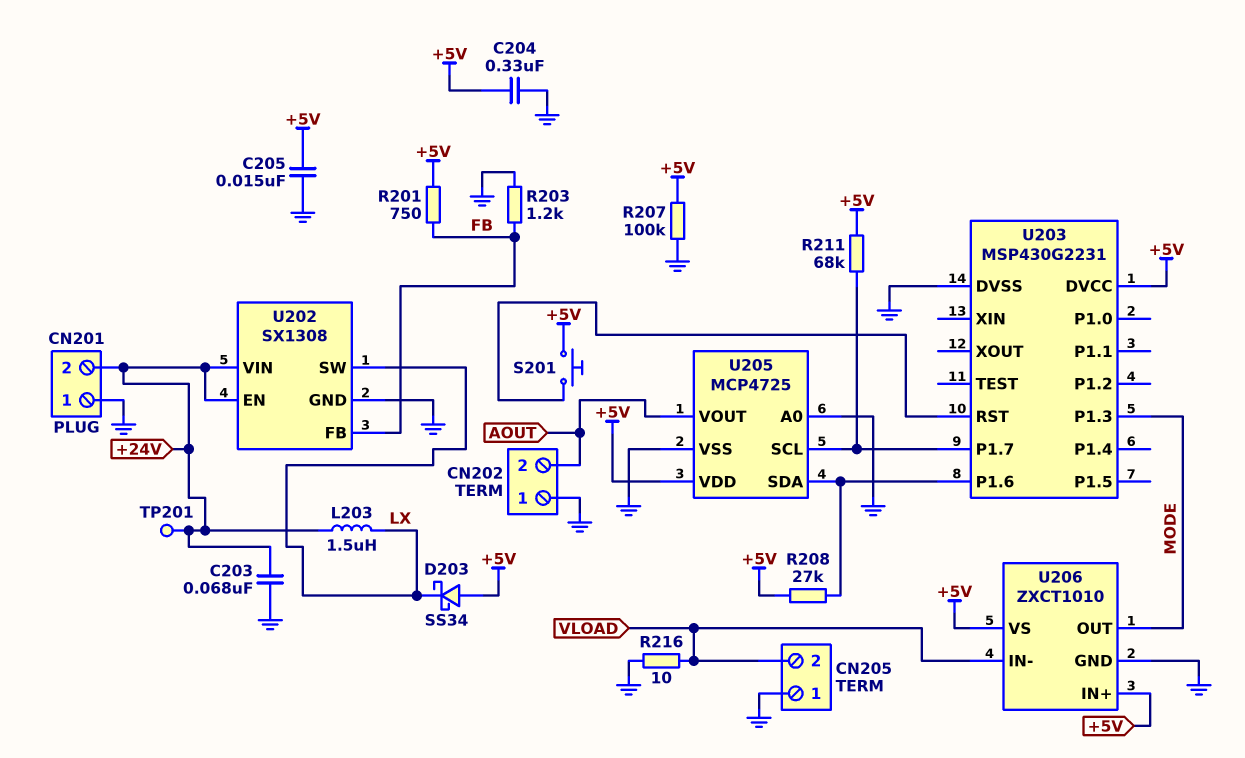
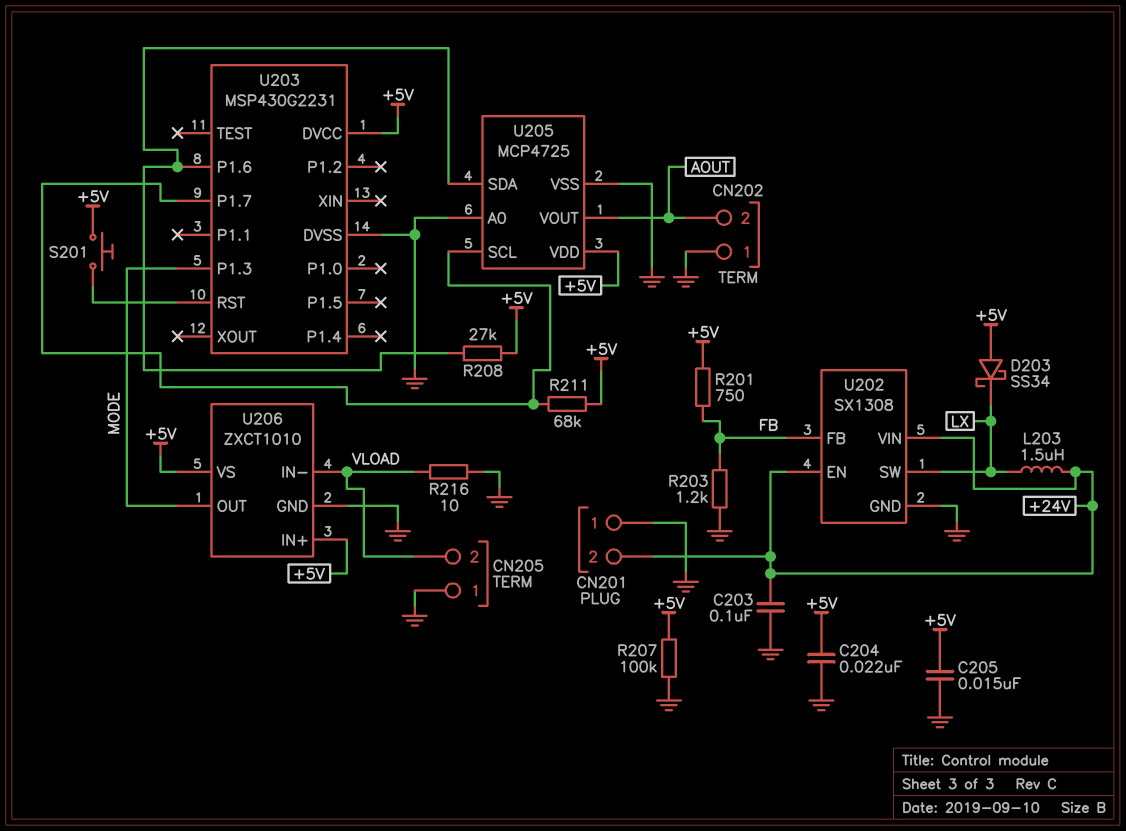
C203: 68nF (+24V, GND) -> 100nF (+24V, GND)
C204: 330nF (+5V, GND) -> 22nF (+5V, GND)
TP201: test point (+24V) -> none

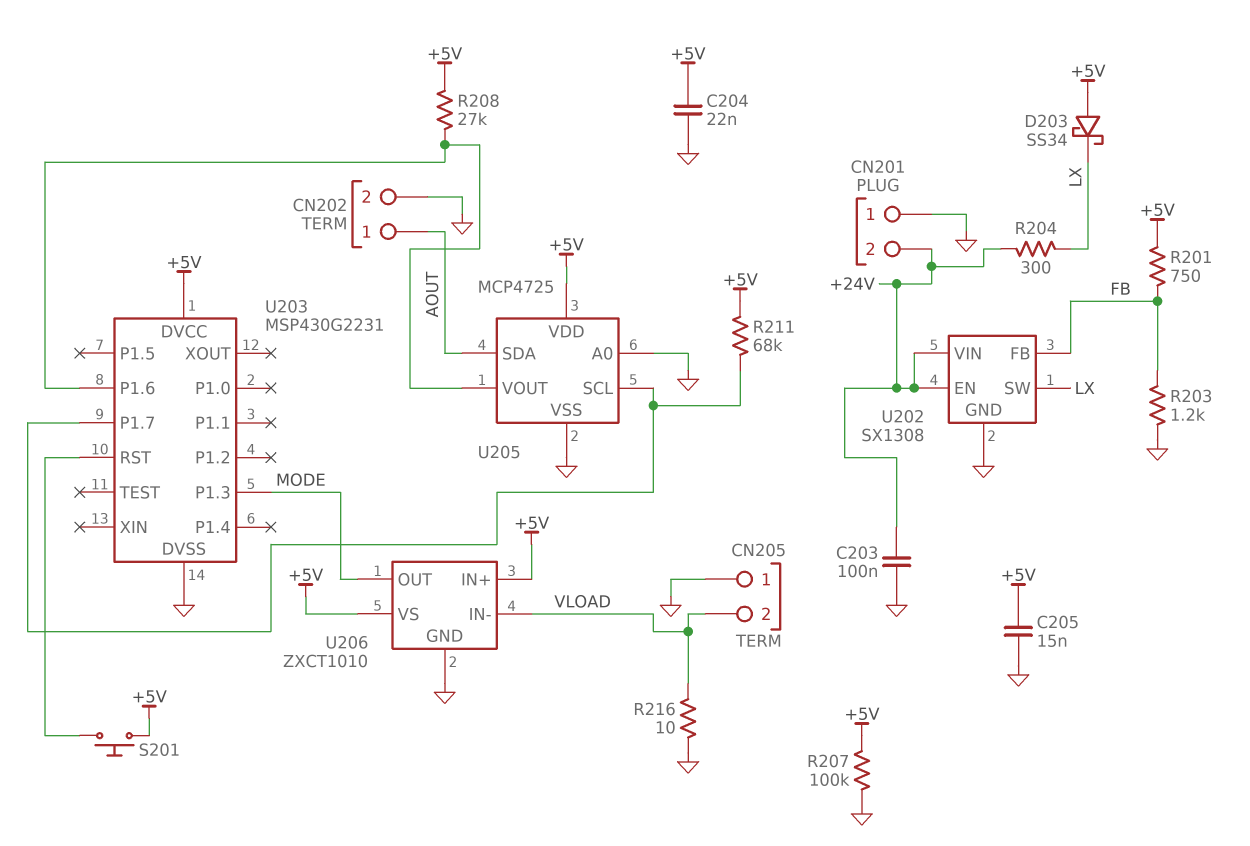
CN202 pin 1: GND -> AOUT
CN202 pin 2: AOUT -> GND
L203: 1.5uH (+24V, LX) -> none
R204: none -> 300 (+24V, LX)
U205 pin SDA: U203/P1.6 -> AOUT
U205 pin VOUT: AOUT -> U203/P1.6

